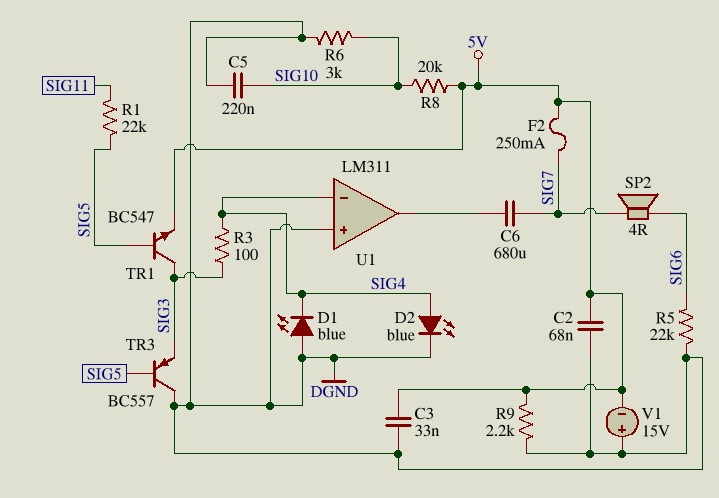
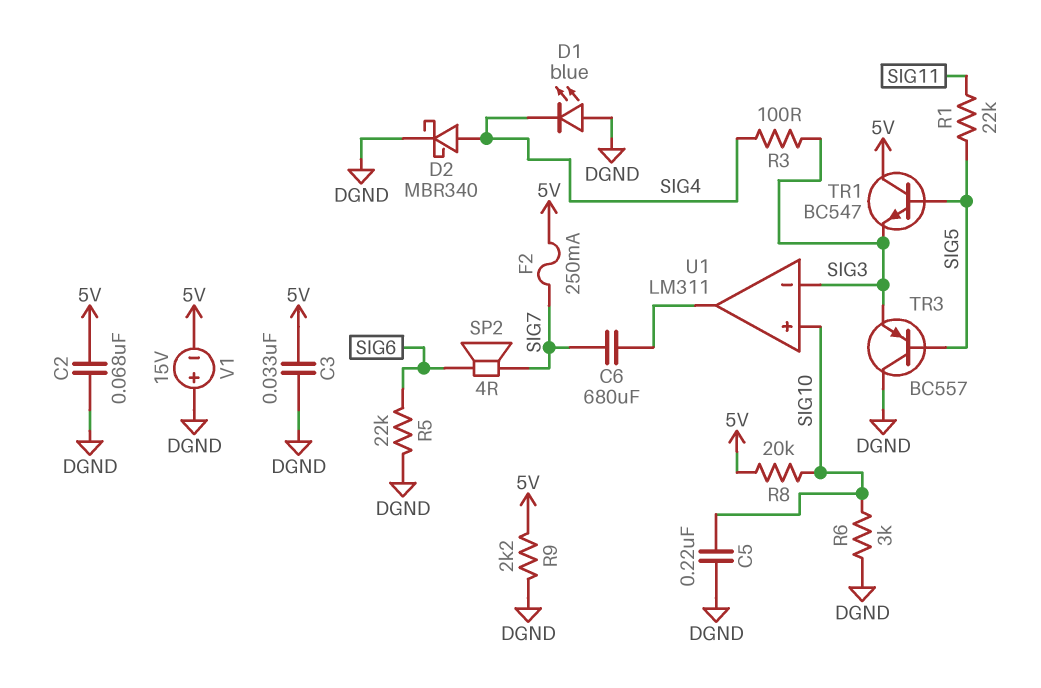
D2: LED blue (A SIG4, K DGND) -> schottky MBR340 (A SIG4, K DGND)
TR1: NPN BC547 (B SIG5, C SIG3, E 5V) -> NPN BC547 (B SIG5, C 5V, E SIG3)
U1 pin in+: DGND -> SIG10
U1 pin in-: SIG4 -> SIG3

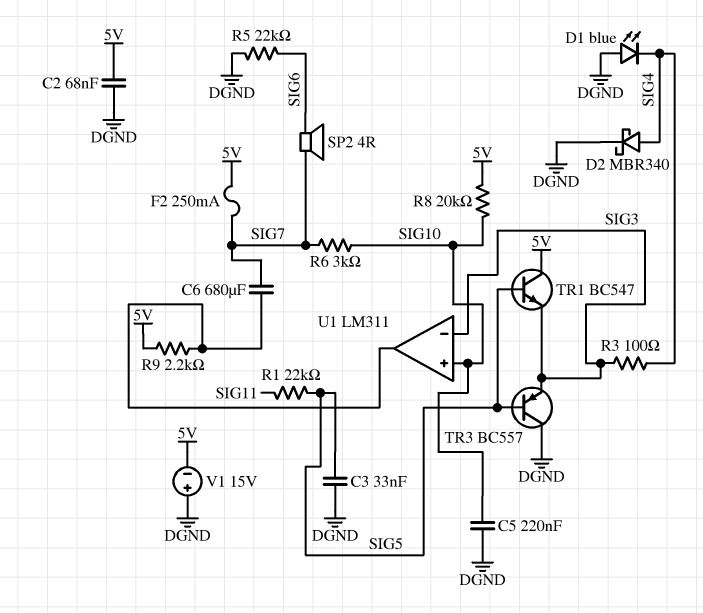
C3: 33nF (5V, DGND) -> 33nF (DGND, SIG5)
R6: 3k (DGND, SIG10) -> 3k (SIG7, SIG10)
R9: 2.2k (5V, DGND) -> 2.2k (5V, U1/out)

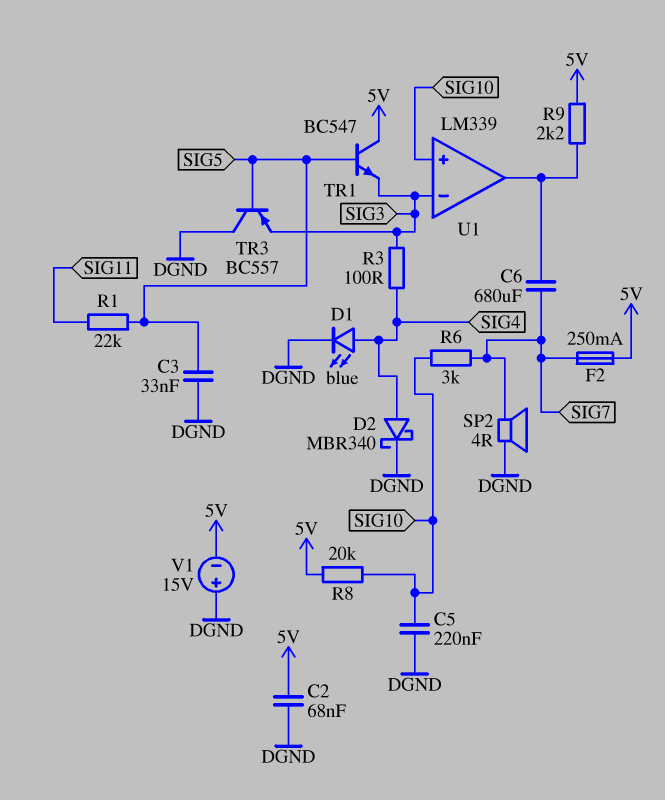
D1: LED blue (A DGND, K SIG4) -> LED blue (A SIG4, K DGND)
R5: 22k (DGND, SIG6) -> none
SP2: speaker 4R (SIG6, SIG7) -> speaker 4R (DGND, SIG7)
U1: LM311 -> LM339

